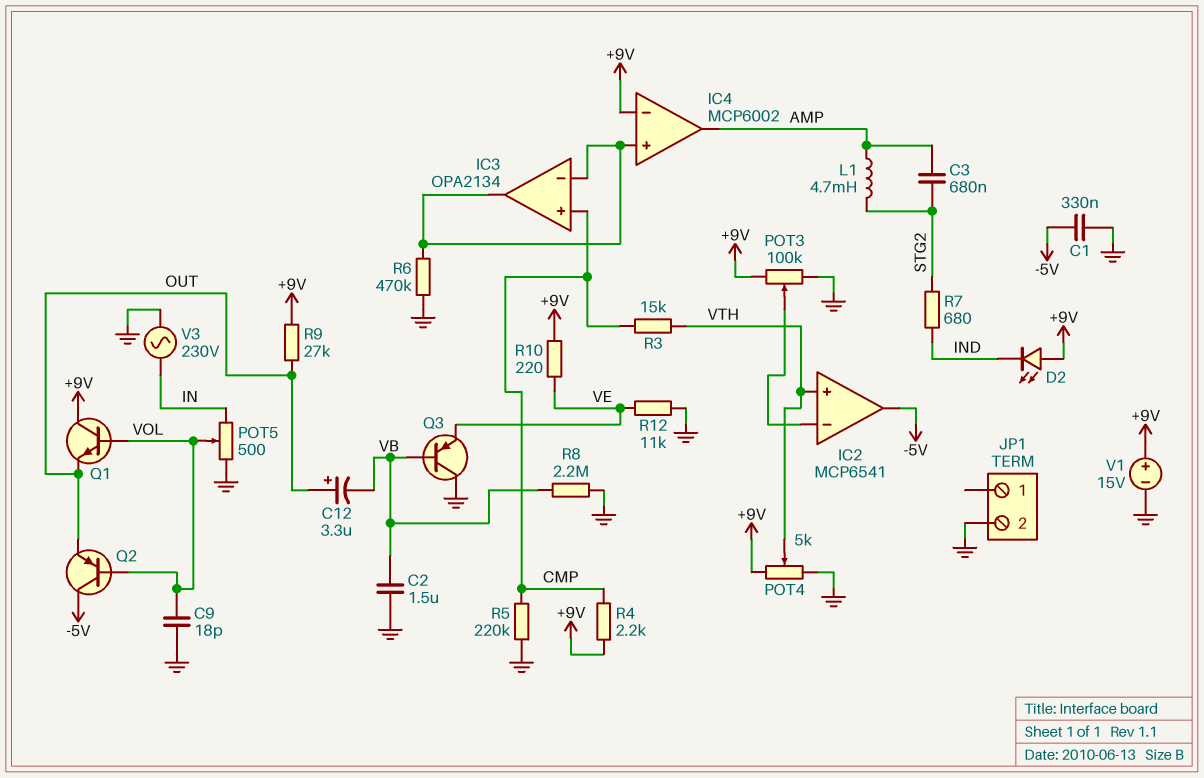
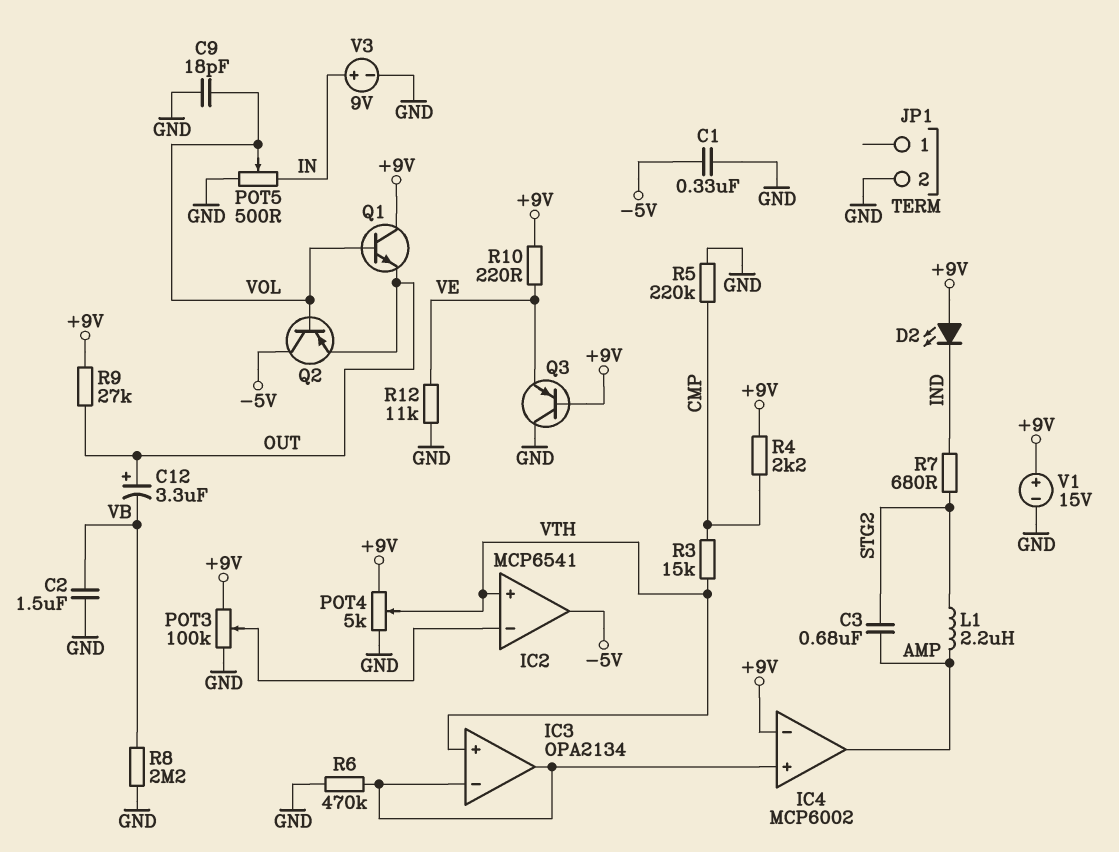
IC3 pin in+: CMP -> VTH
L1: 4.7mH (AMP, STG2) -> 2.2uH (AMP, STG2)
Q3: PNP (B VB, C GND, E VE) -> PNP (B +9V, C GND, E VE)
V3: AC 230V (GND, IN) -> 9V (plus IN, minus GND)

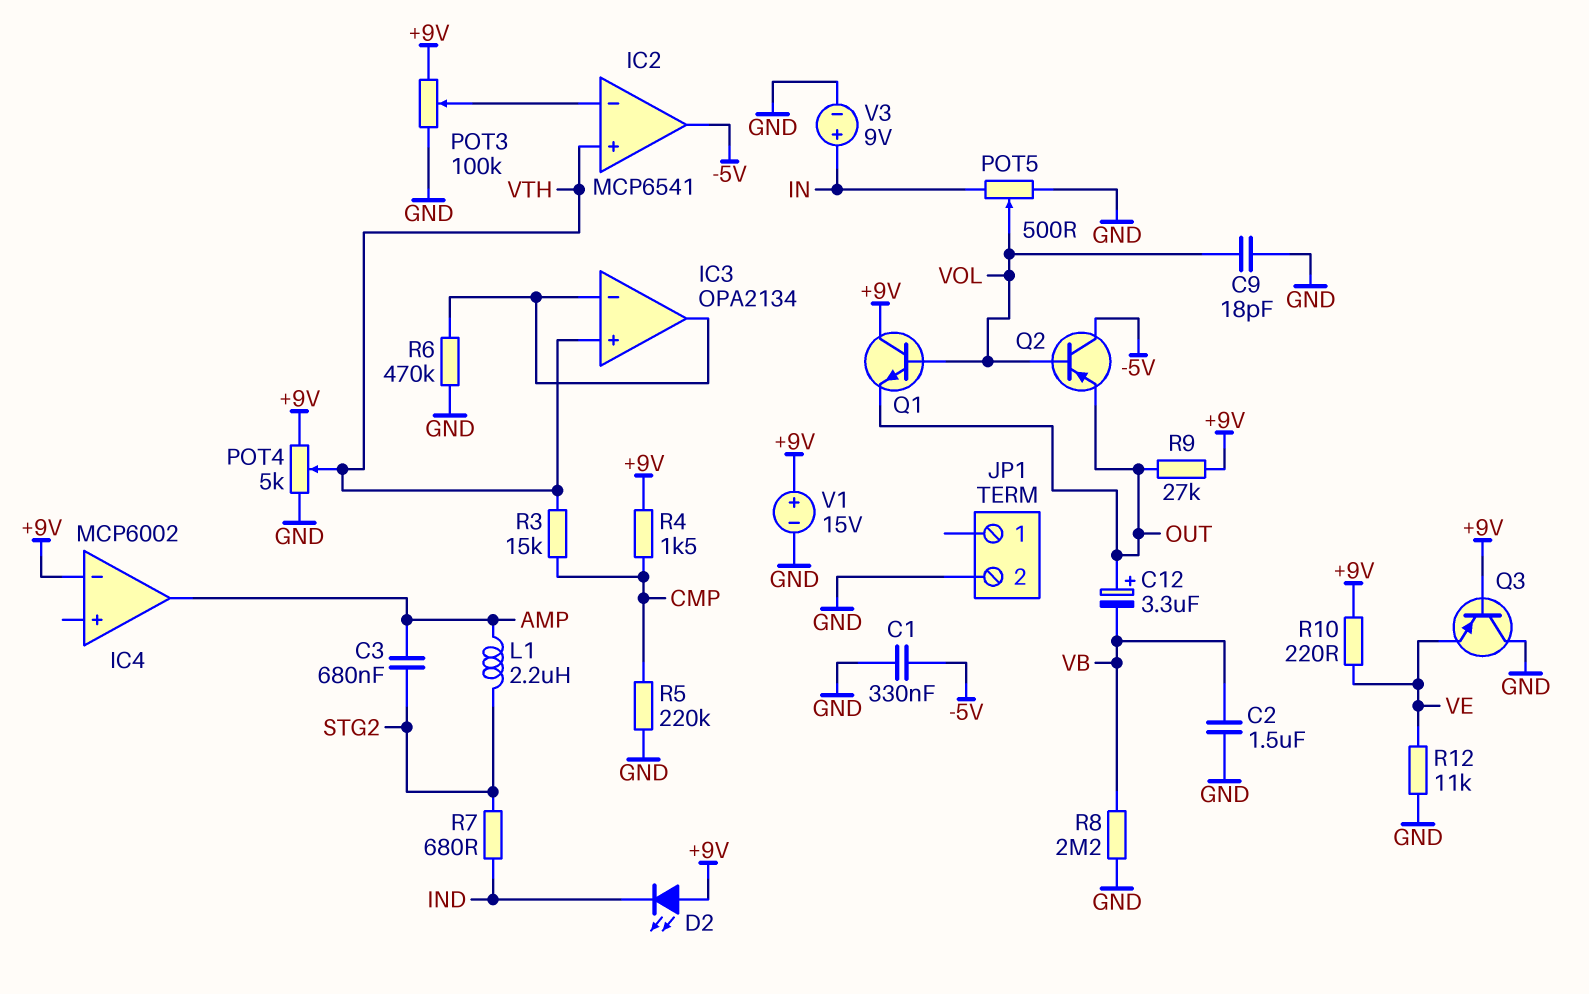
IC4 pin in+: IC3/in- -> none
R4: 2.2k (+9V, CMP) -> 1.5k (+9V, CMP)

